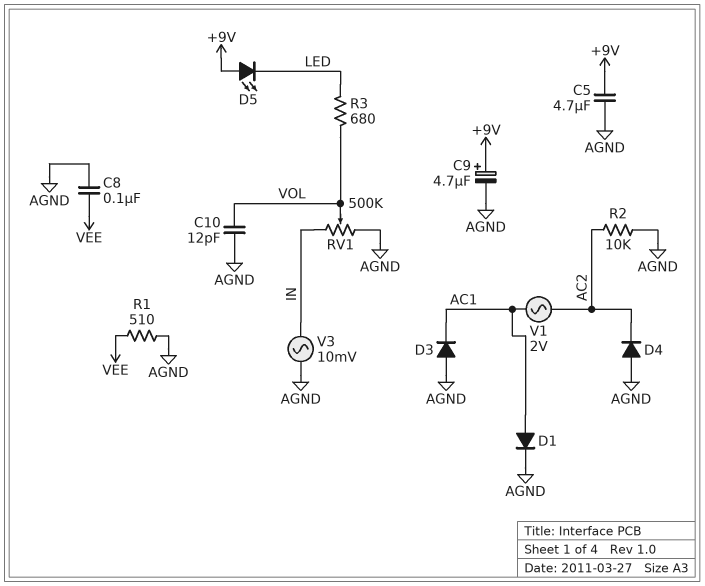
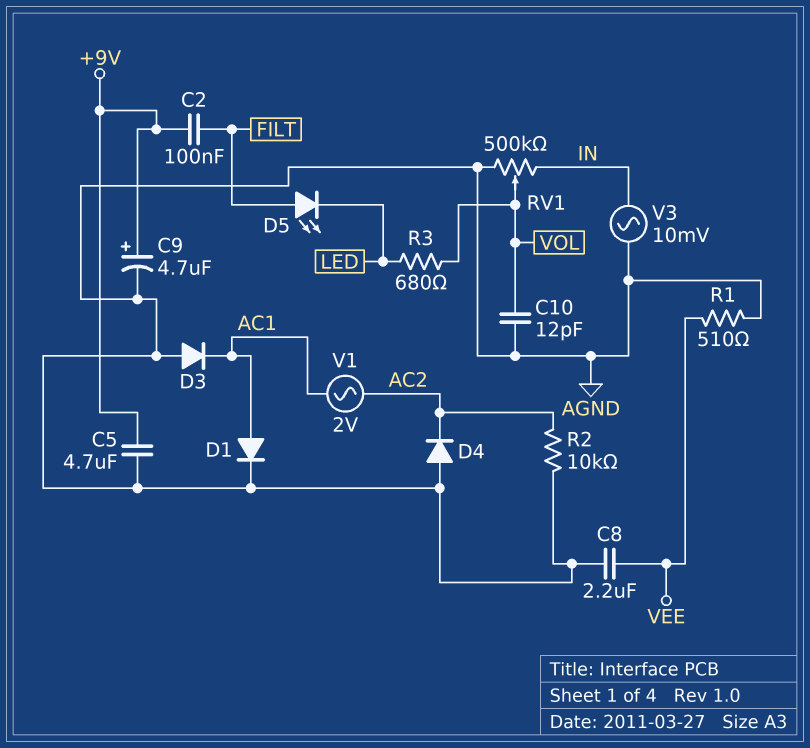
C2: none -> 100nF (+9V, FILT)
C8: 100nF (AGND, VEE) -> 2.2uF (AGND, VEE)
D5: LED (A +9V, K LED) -> LED (A FILT, K LED)

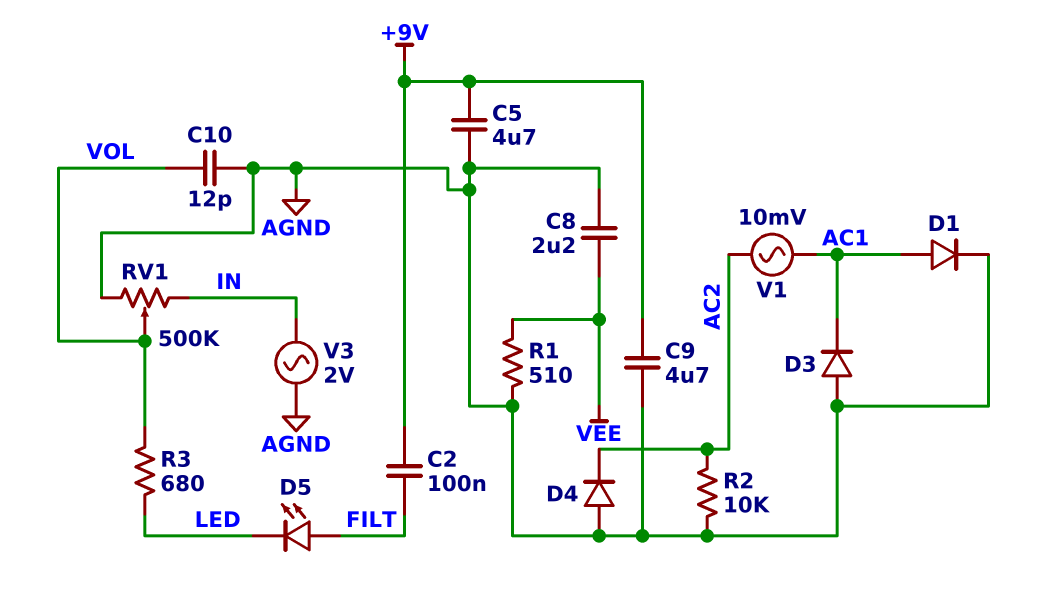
C9: 4.7uF (plus +9V, minus AGND) -> 4.7uF (+9V, AGND)
V1: AC 2V (AC1, AC2) -> AC 10mV (AC1, AC2)
V3: AC 10mV (AGND, IN) -> AC 2V (AGND, IN)

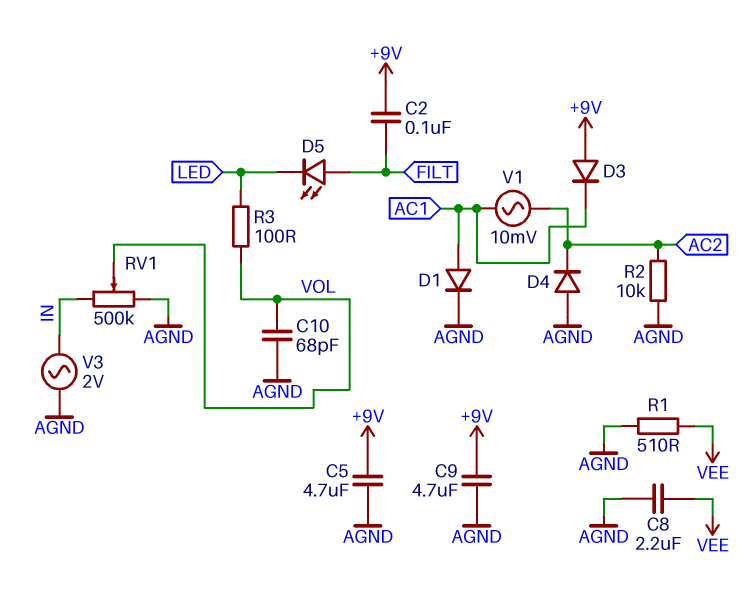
C10: 12pF (AGND, VOL) -> 68pF (AGND, VOL)
D3: diode (A AGND, K AC1) -> diode (A +9V, K AC1)
R3: 680 (LED, VOL) -> 100 (LED, VOL)

